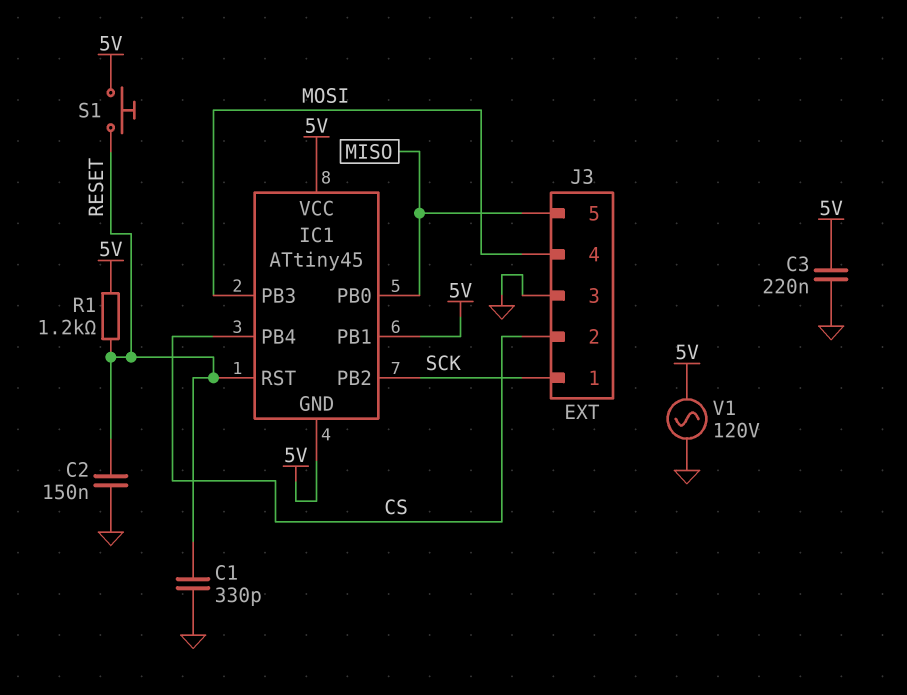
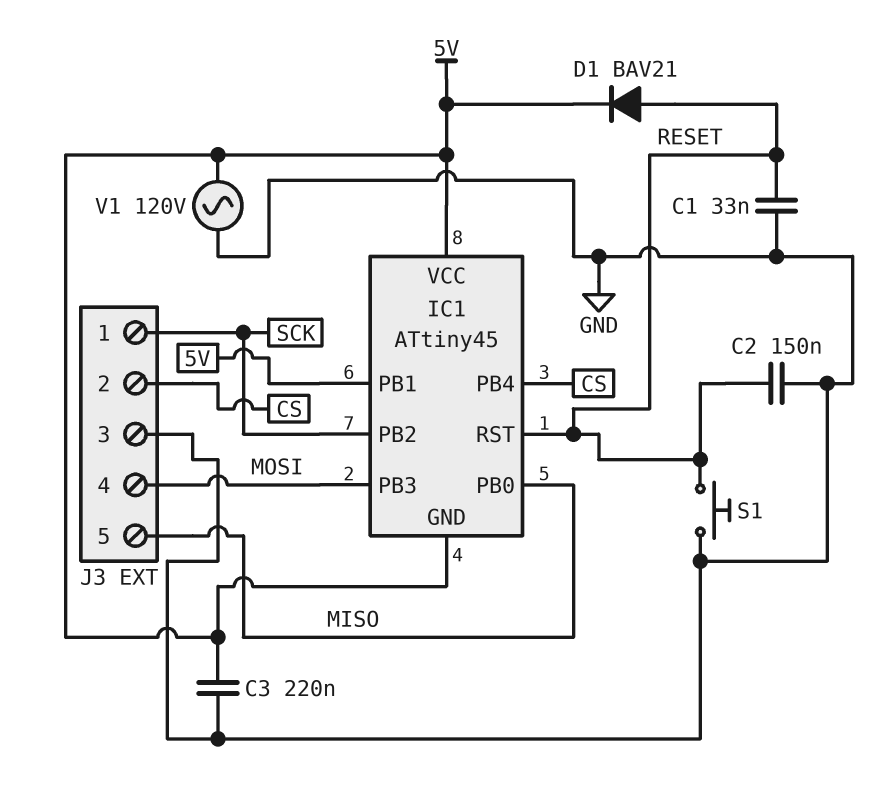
C1: 330pF (GND, RESET) -> 33nF (GND, RESET)
D1: none -> diode BAV21 (A RESET, K 5V)
R1: 1.2k (5V, RESET) -> none
S1: button (5V, RESET) -> button (GND, RESET)

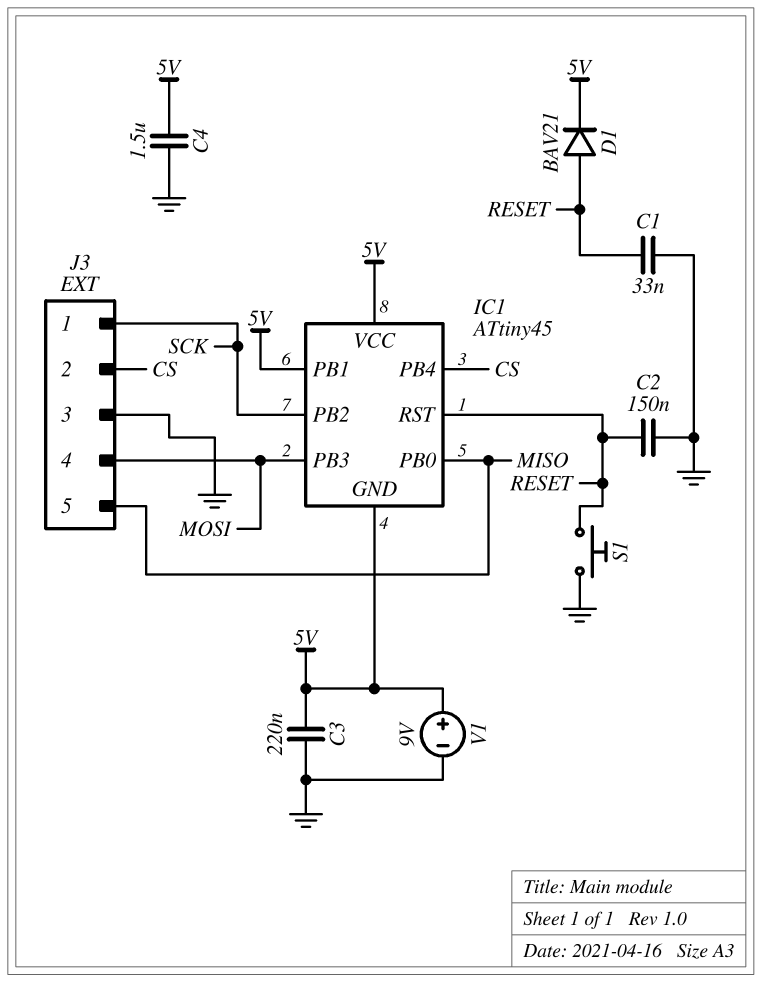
C4: none -> 1.5uF (5V, GND)
V1: AC 120V (5V, GND) -> 9V (plus 5V, minus GND)

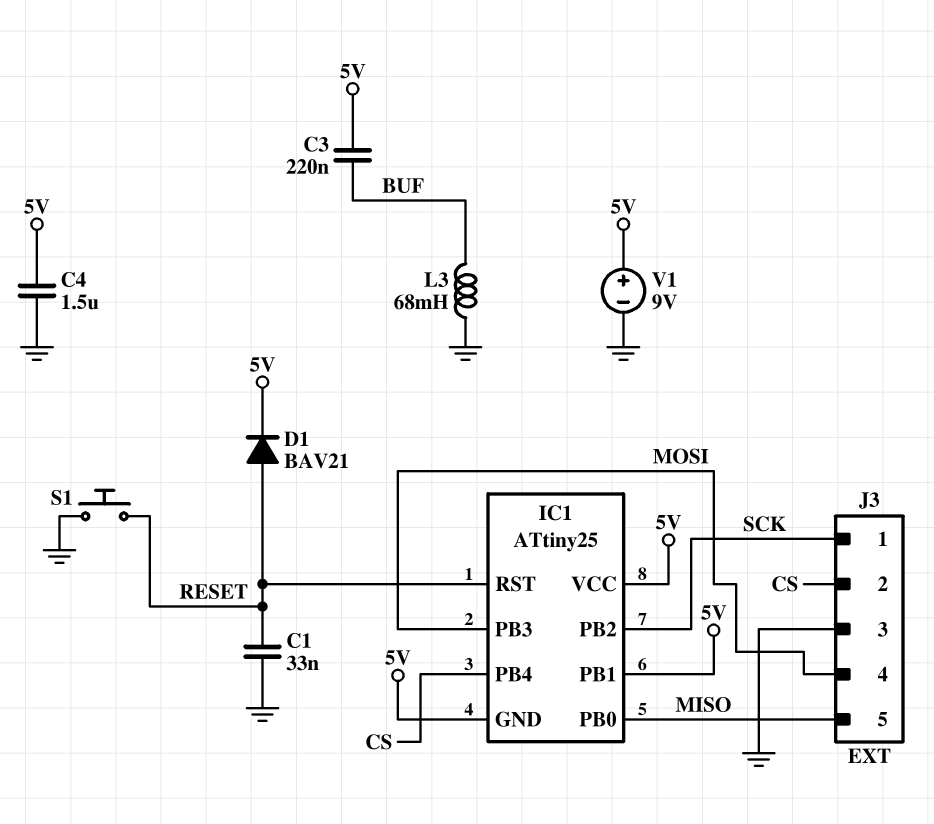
C2: 150nF (GND, RESET) -> none
C3: 220nF (5V, GND) -> 220nF (5V, BUF)
IC1: ATtiny45 -> ATtiny25
L3: none -> 68mH (BUF, GND)

